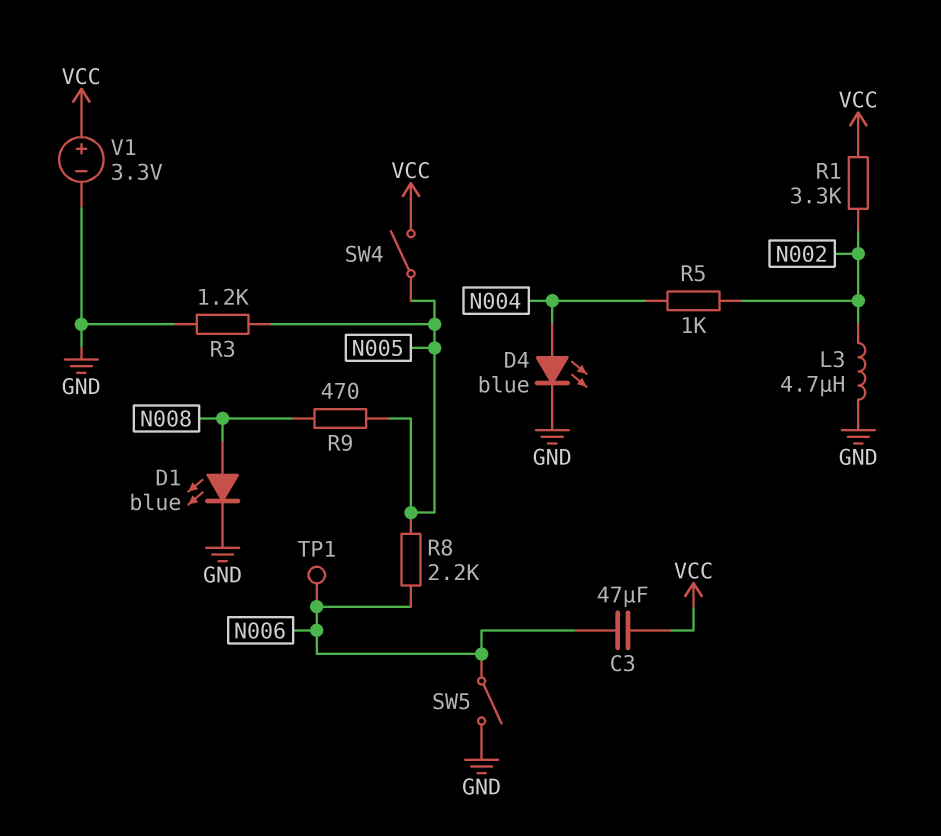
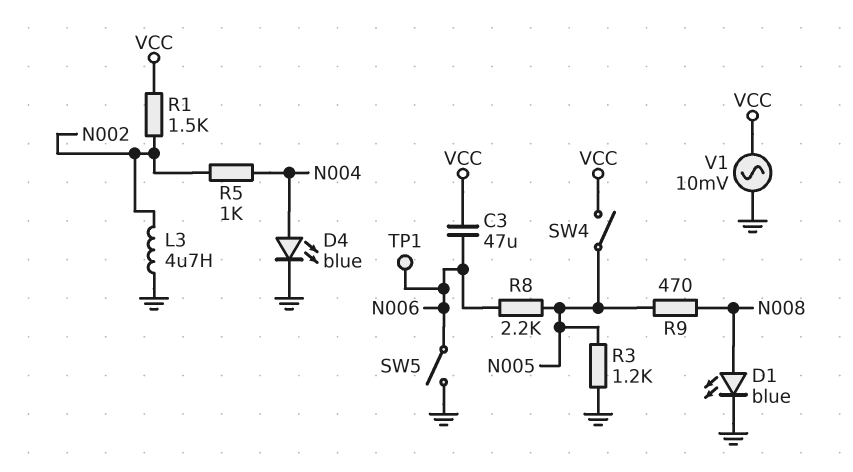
R1: 3.3k (N002, VCC) -> 1.5k (N002, VCC)
V1: 3.3V (plus VCC, minus GND) -> AC 10mV (GND, VCC)

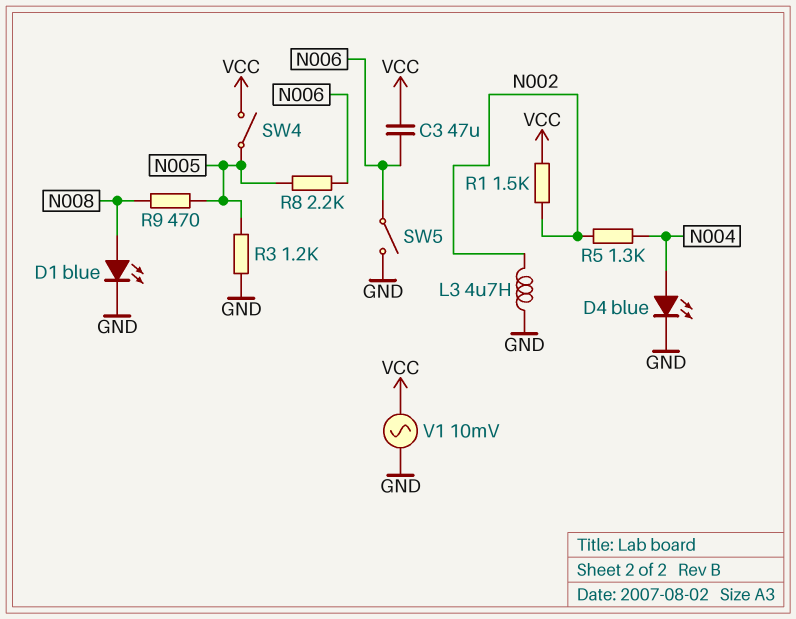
R5: 1k (N002, N004) -> 1.3k (N002, N004)
TP1: test point (N006) -> none

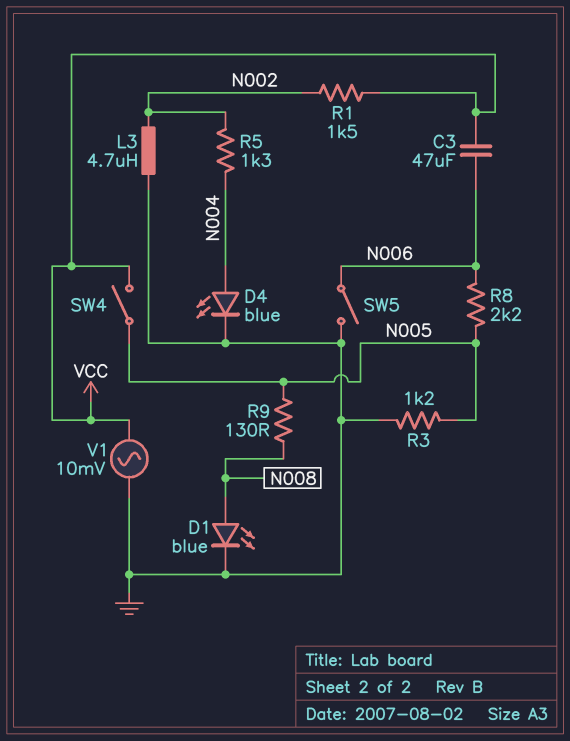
R9: 470 (N005, N008) -> 130 (N005, N008)

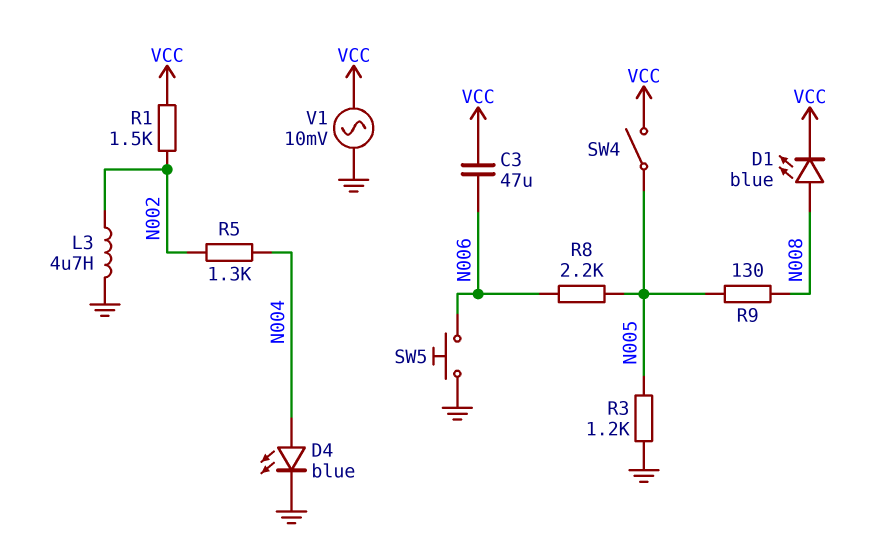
D1: LED blue (A N008, K GND) -> LED blue (A N008, K VCC)
SW5: switch (GND, N006) -> button (GND, N006)

